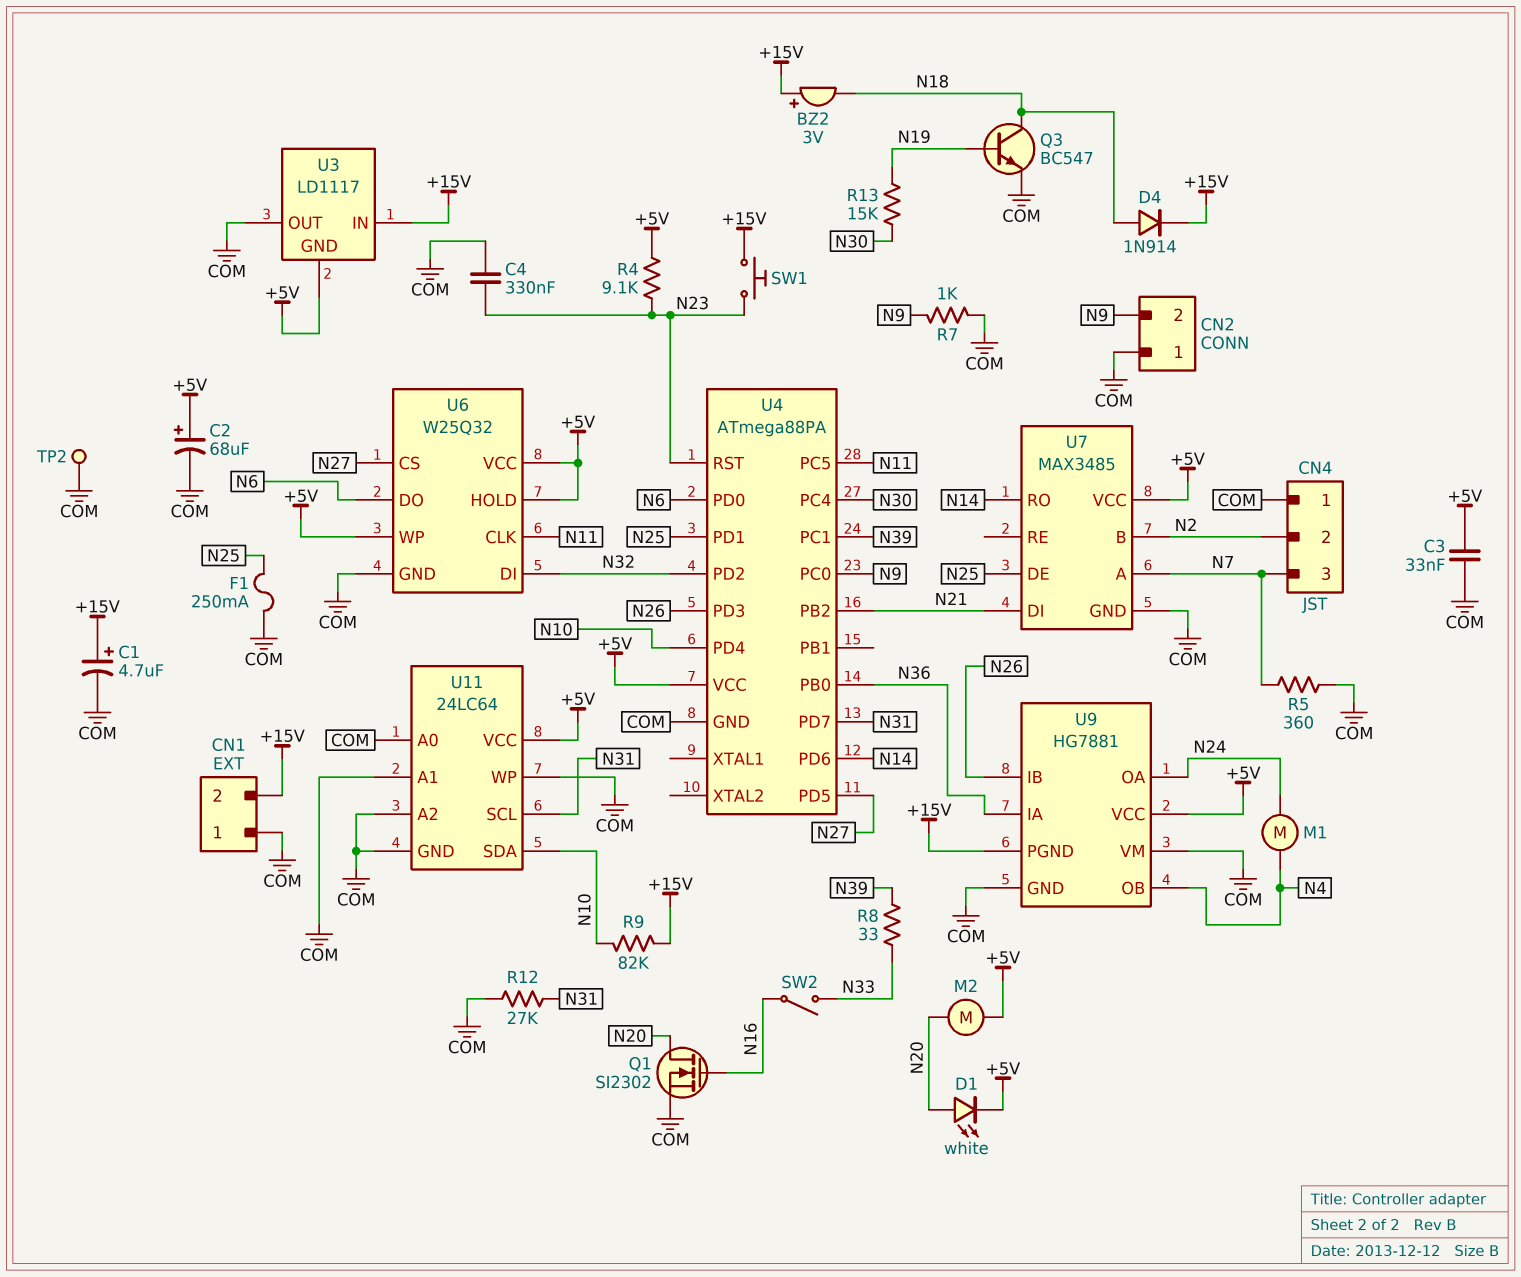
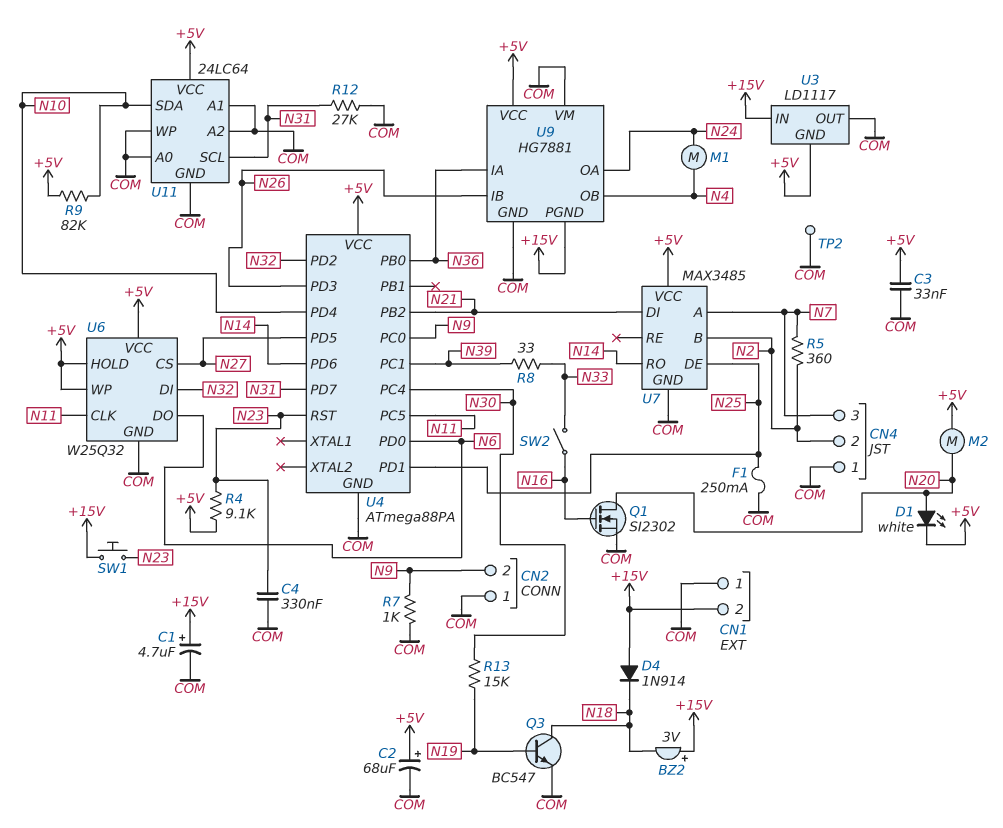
D4: diode 1N914 (A N18, K +15V) -> diode 1N914 (A +15V, K N18)
R5: 360 (COM, N7) -> 360 (N2, N7)
R9: 82k (+15V, N10) -> 82k (+5V, N10)

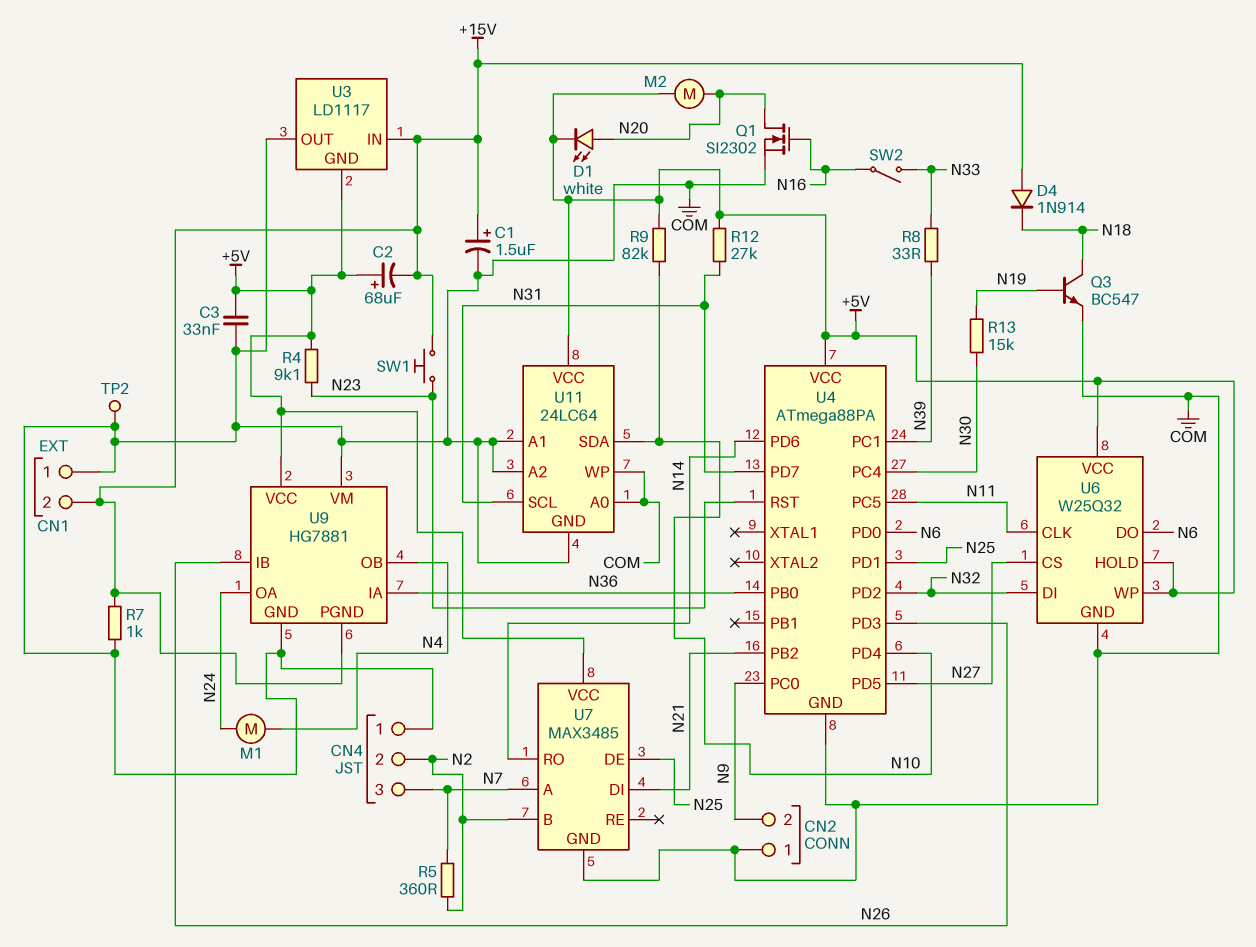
BZ2: buzzer 3V (plus +15V, minus N18) -> none
C1: 4.7uF (plus +15V, minus COM) -> 1.5uF (plus +15V, minus COM)
C2: 68uF (plus +5V, minus COM) -> 68uF (plus +5V, minus +15V)
C4: 330nF (COM, N23) -> none
F1: 250mA (COM, N25) -> none
R7: 1k (COM, N9) -> 1k (+15V, COM)
R12: 27k (COM, N31) -> 27k (+5V, N31)

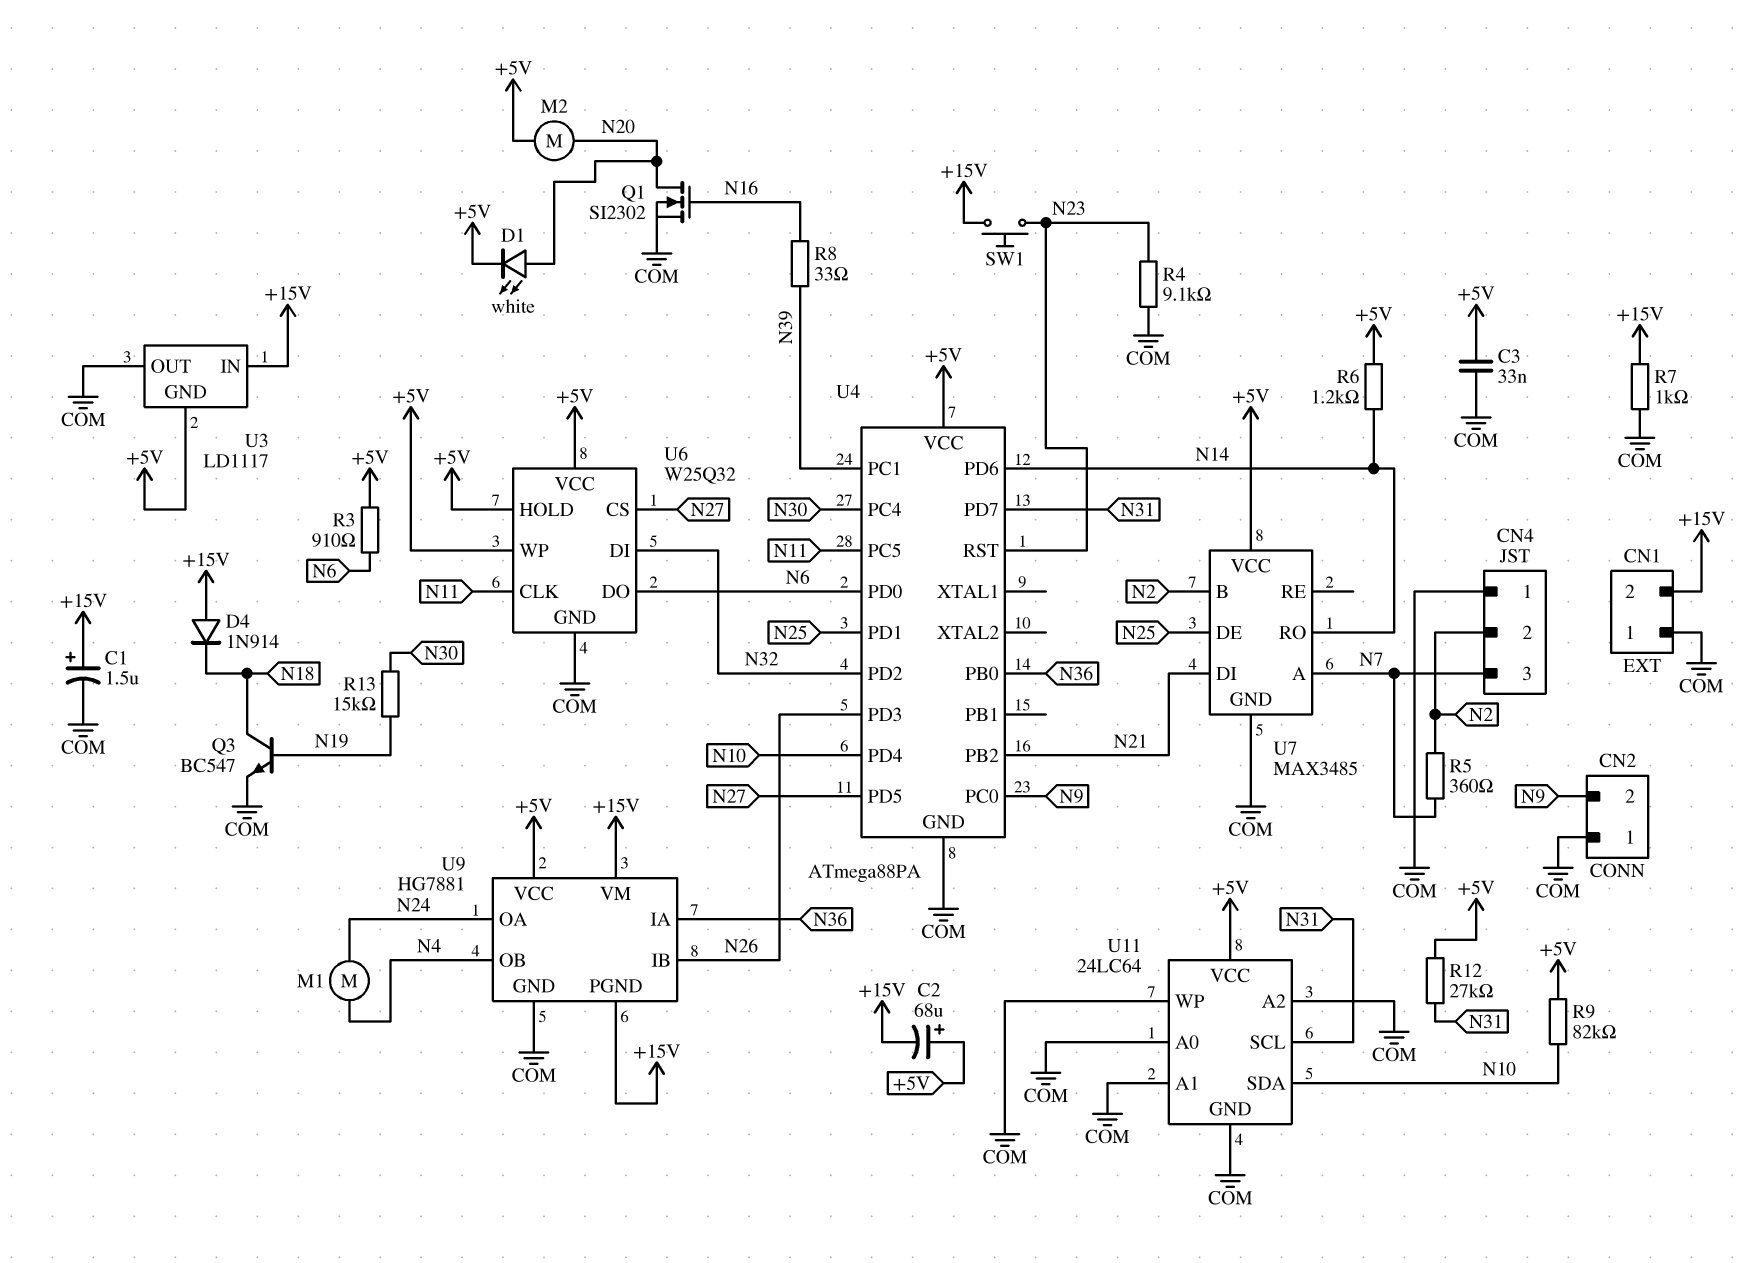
R3: none -> 910 (+5V, N6)
R4: 9.1k (+5V, N23) -> 9.1k (COM, N23)
R6: none -> 1.2k (+5V, N14)
R8: 33 (N33, N39) -> 33 (N16, N39)
SW2: switch (N16, N33) -> none
TP2: test point (COM) -> none
U9 pin VM: COM -> +15V

